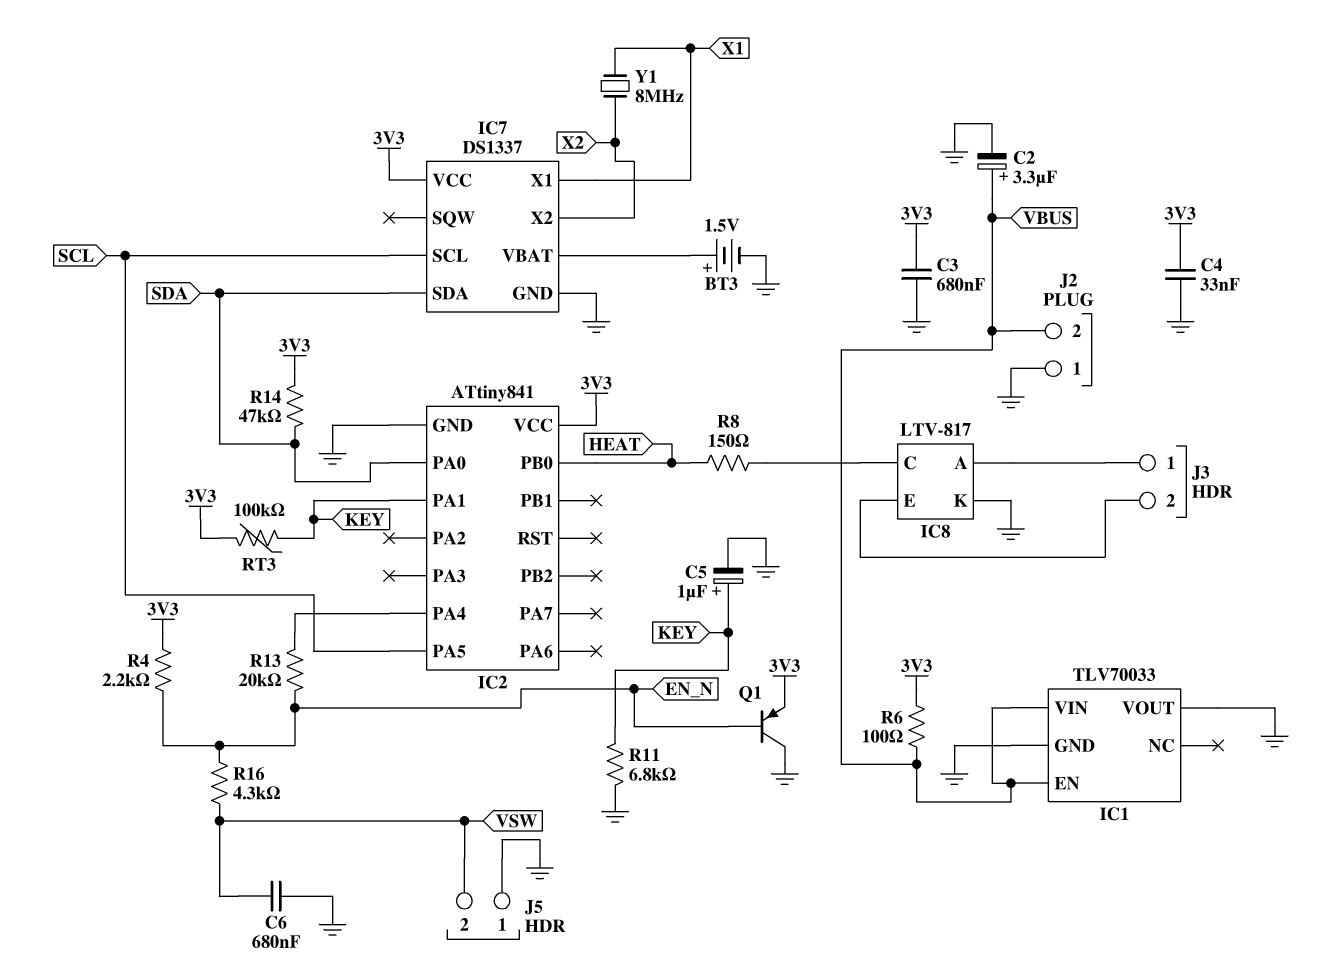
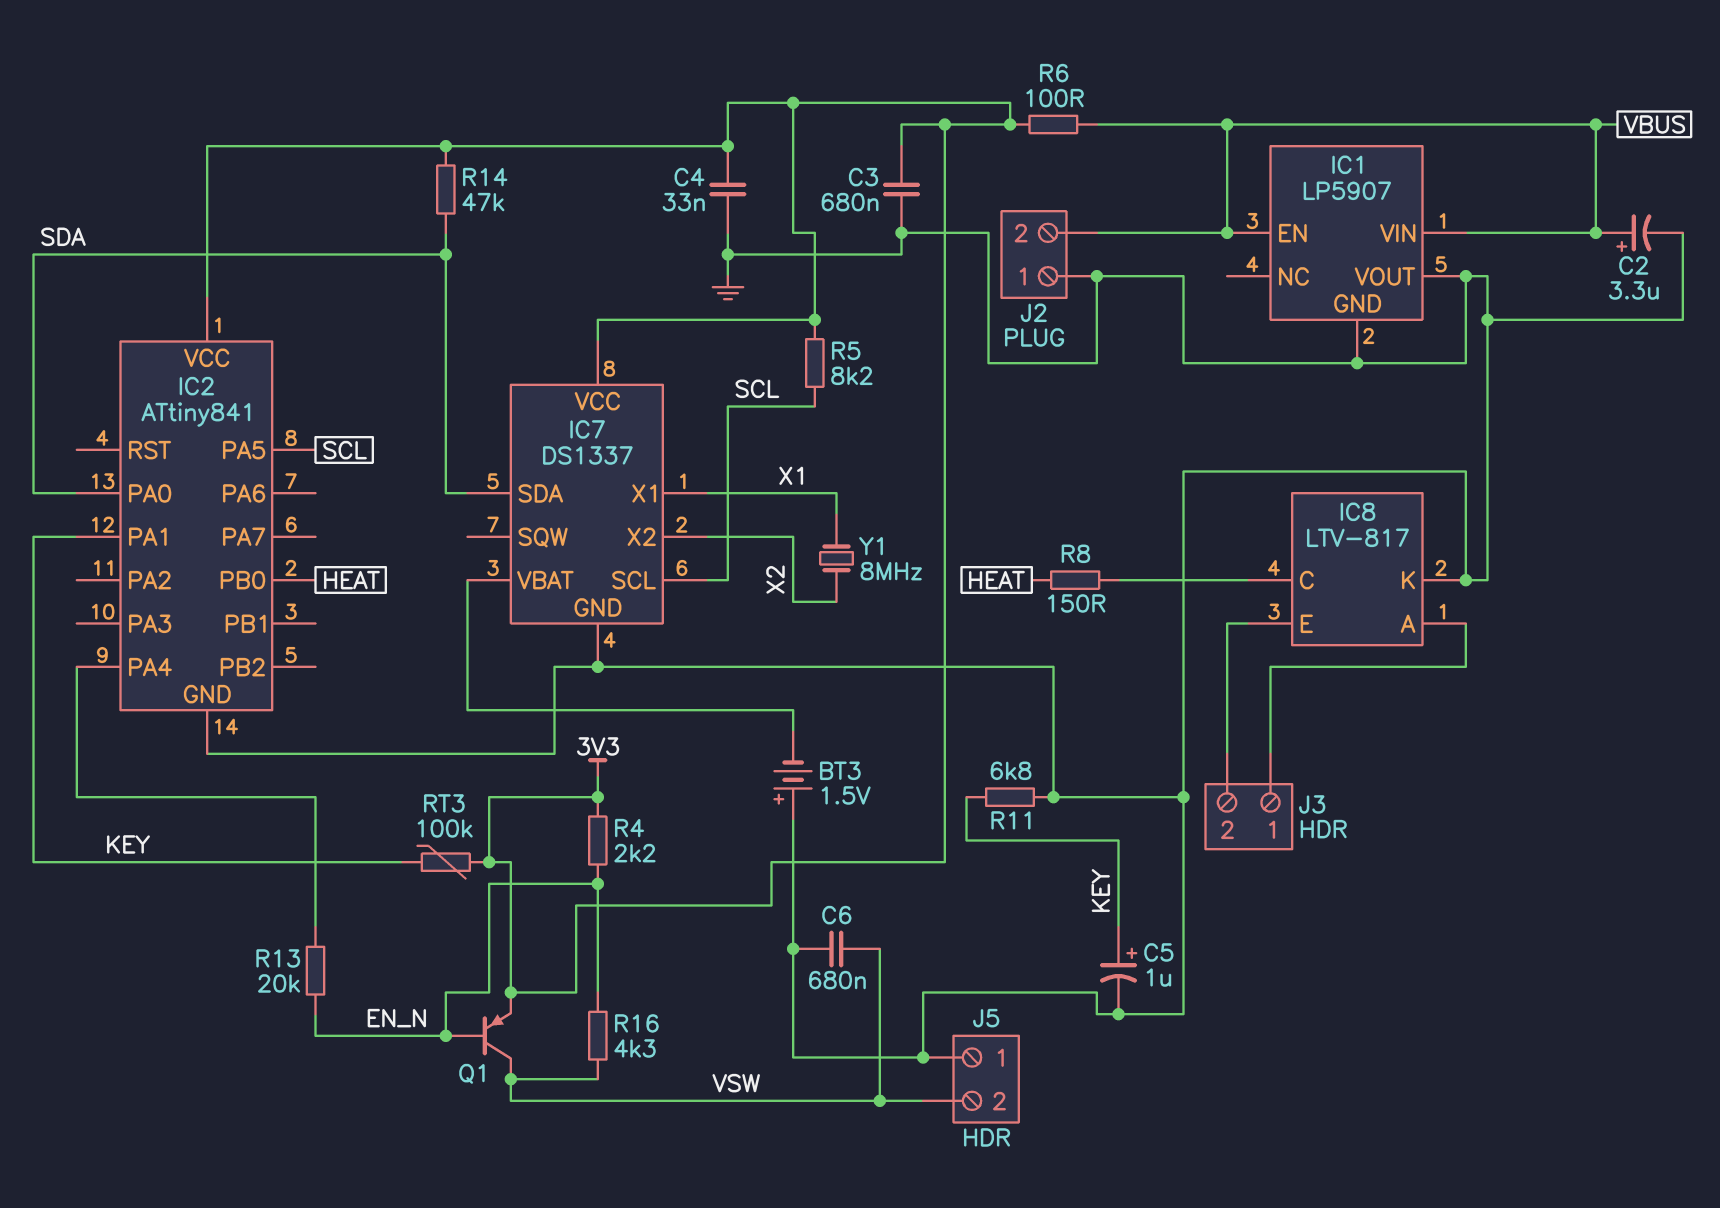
BT3: 1.5V (plus IC7/VBAT, minus GND) -> 1.5V (plus GND, minus IC7/VBAT)
IC1: TLV70033 -> LP5907
Q1: PNP (B EN_N, C GND, E 3V3) -> PNP (B EN_N, C VSW, E 3V3)
R5: none -> 8.2k (3V3, SCL)

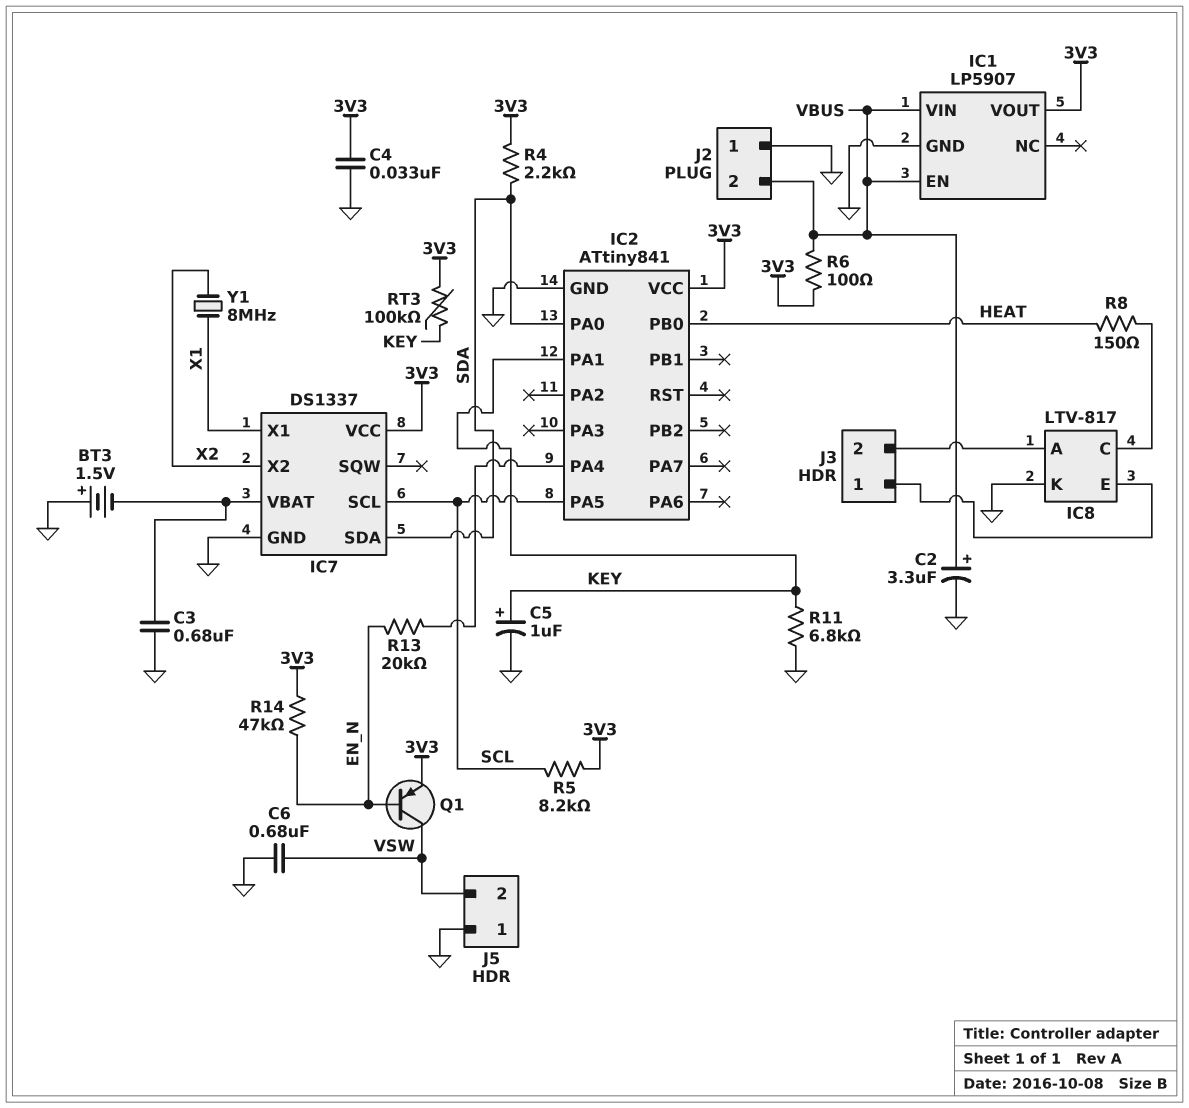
C3: 680nF (3V3, GND) -> 680nF (GND, IC7/VBAT)
IC1 pin VOUT: GND -> 3V3
J3 pin 1: IC8/A -> IC8/E
J3 pin 2: IC8/E -> IC8/A
R4: 2.2k (3V3, EN_N) -> 2.2k (3V3, SDA)
R14: 47k (3V3, SDA) -> 47k (3V3, EN_N)
R16: 4.3k (EN_N, VSW) -> none

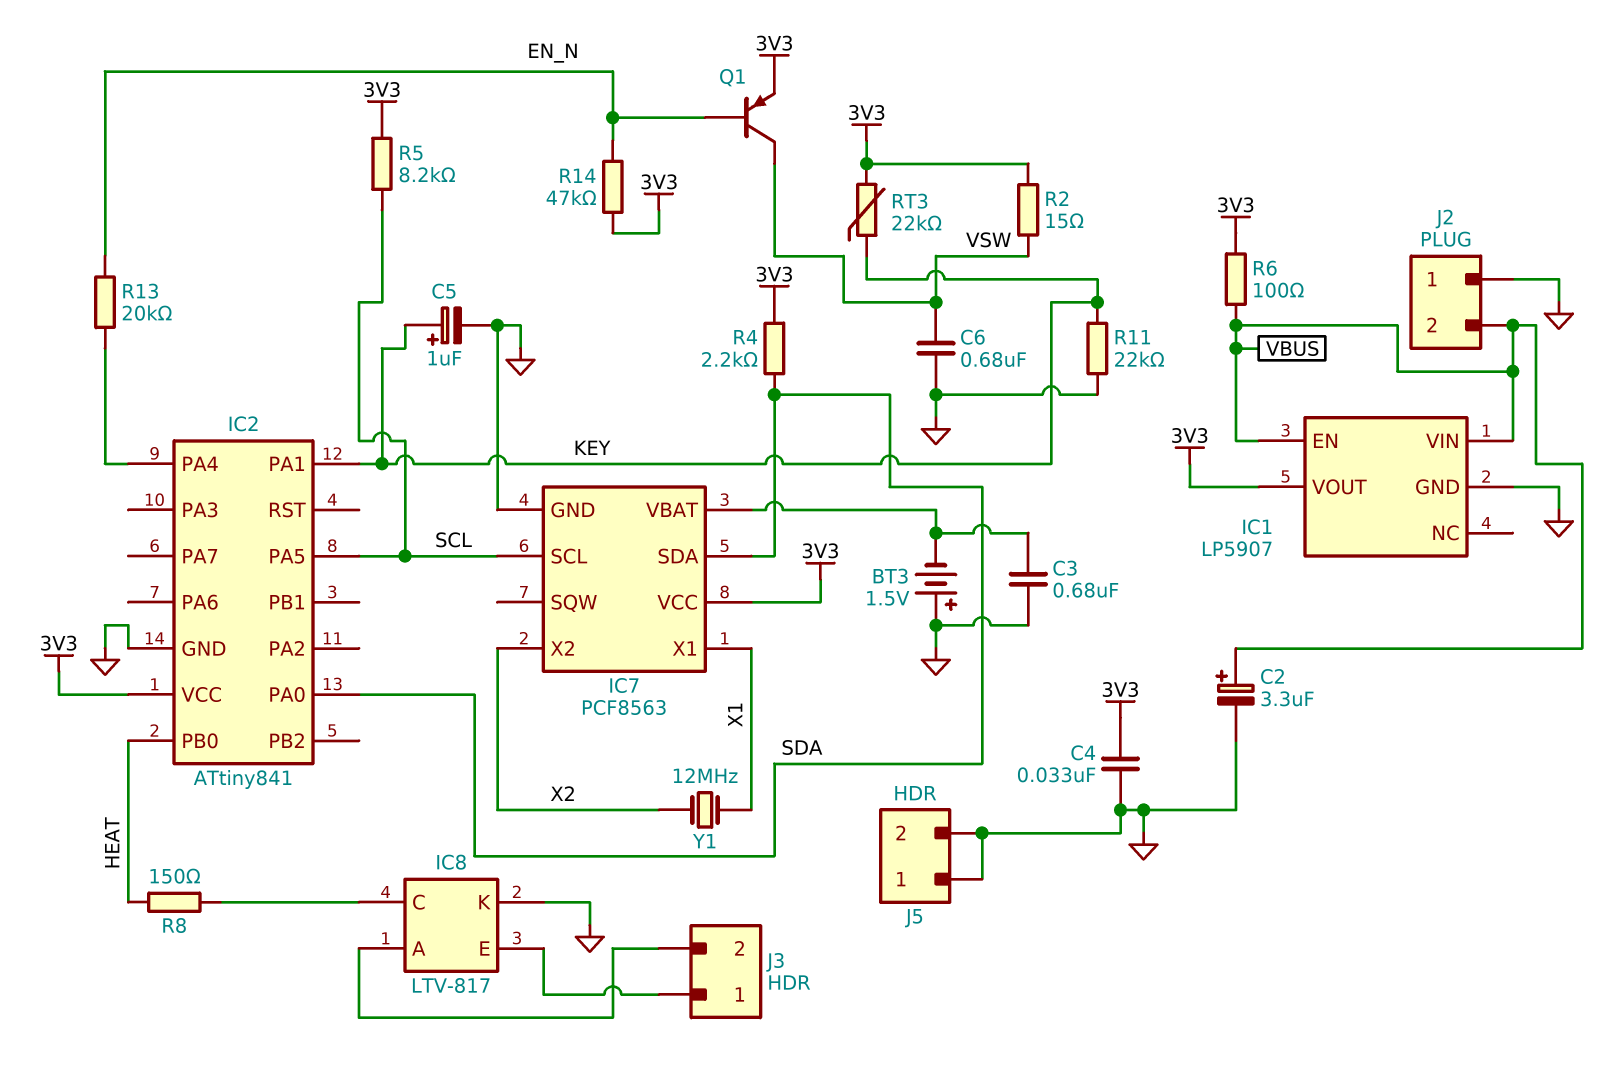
IC7: DS1337 -> PCF8563
J5 pin 2: VSW -> GND
R2: none -> 15 (3V3, VSW)
R11: 6.8k (GND, KEY) -> 22k (GND, KEY)
RT3: 100k (3V3, KEY) -> 22k (3V3, KEY)
Y1: 8MHz (X1, X2) -> 12MHz (X1, X2)

